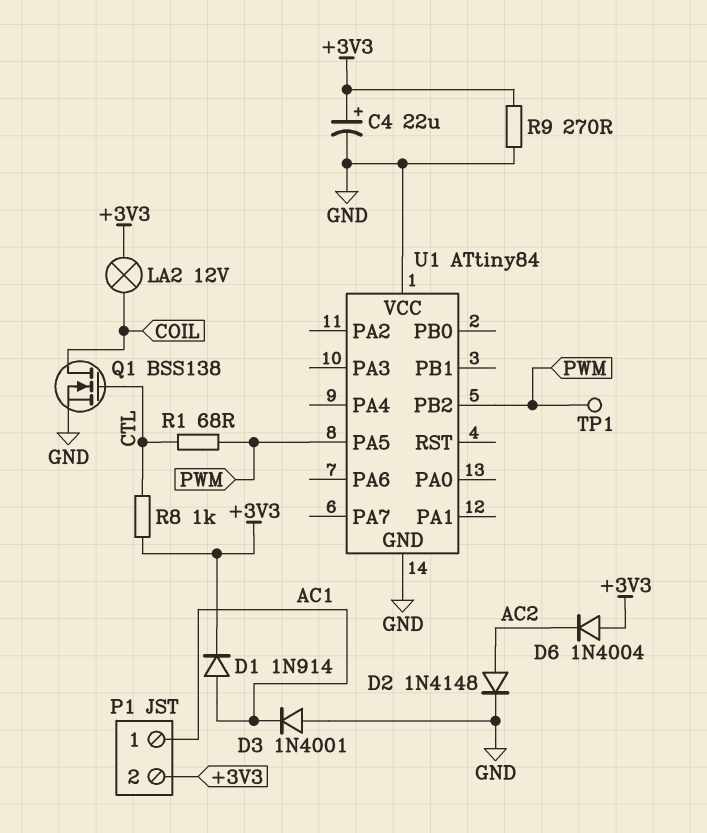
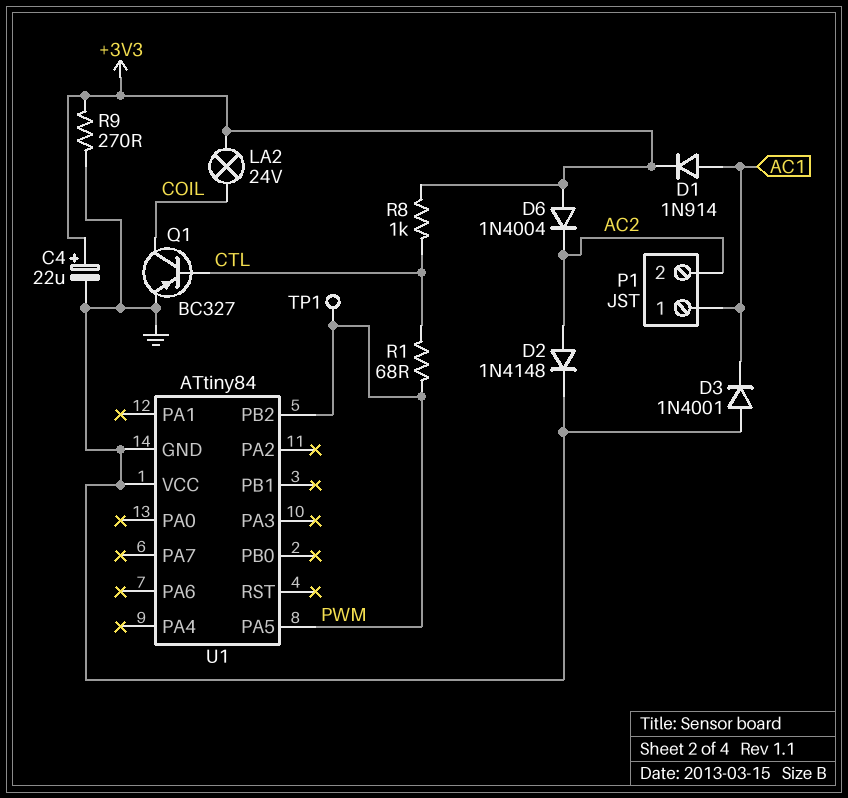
LA2: lamp 12V (+3V3, COIL) -> lamp 24V (+3V3, COIL)
P1 pin 2: +3V3 -> AC2
Q1: NMOS BSS138 (G CTL, D COIL, S GND) -> PNP BC327 (B CTL, C COIL, E GND)

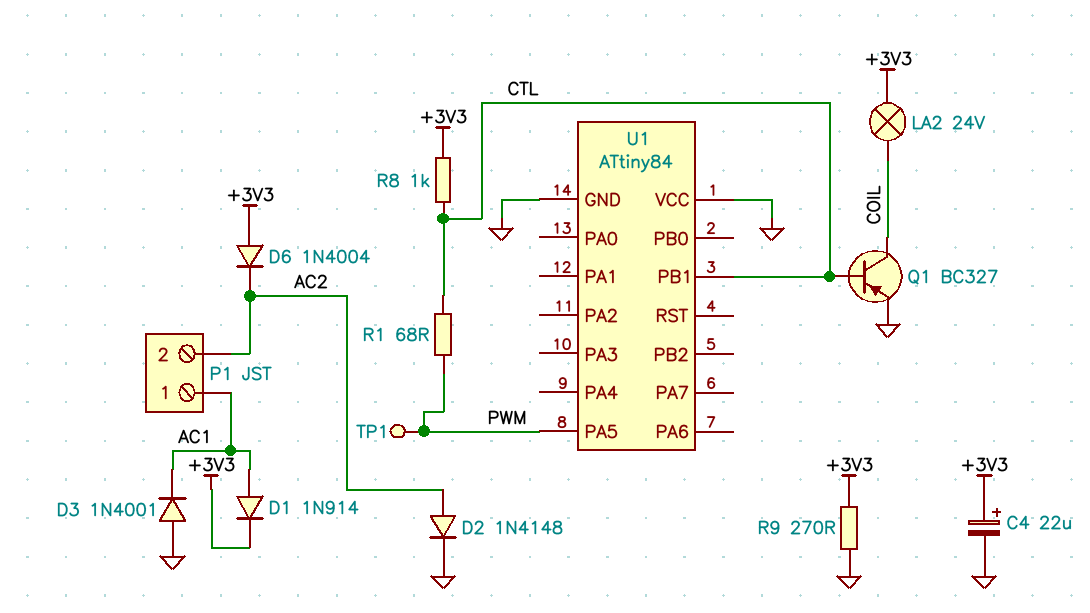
U1 pin PB1: none -> CTL
U1 pin PB2: PWM -> none

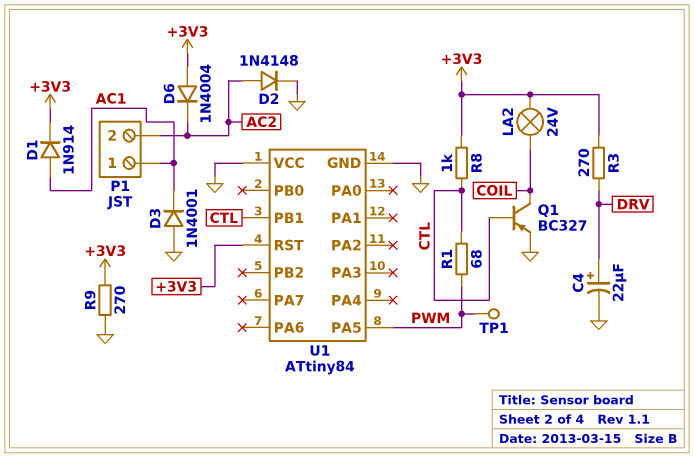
C4: 22uF (plus +3V3, minus GND) -> 22uF (plus DRV, minus GND)
R3: none -> 270 (+3V3, DRV)
U1 pin RST: none -> +3V3

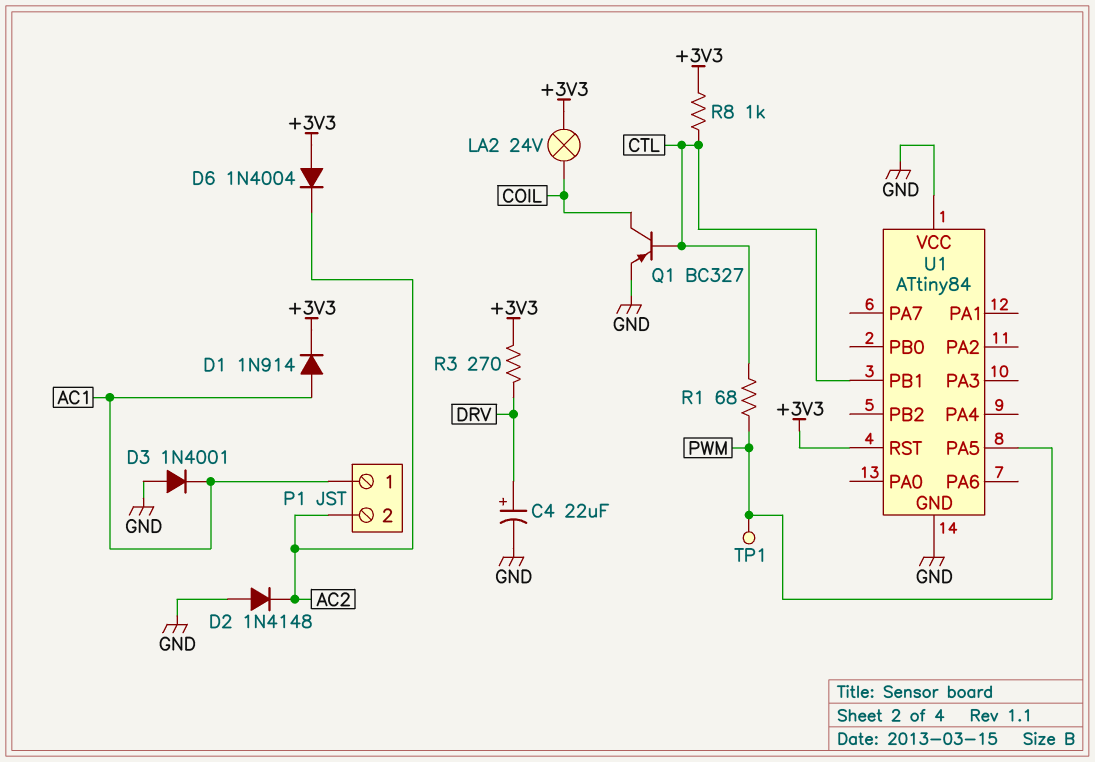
D2: diode 1N4148 (A AC2, K GND) -> diode 1N4148 (A GND, K AC2)
R9: 270 (+3V3, GND) -> none

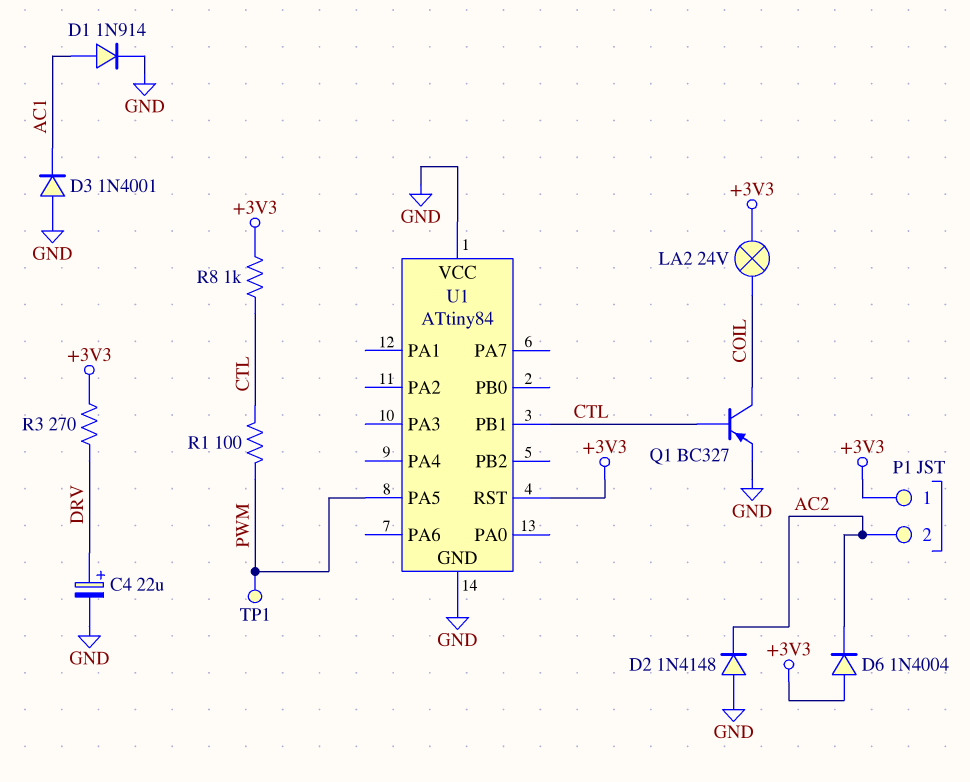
D1: diode 1N914 (A AC1, K +3V3) -> diode 1N914 (A AC1, K GND)
P1 pin 1: AC1 -> +3V3
R1: 68 (CTL, PWM) -> 100 (CTL, PWM)

